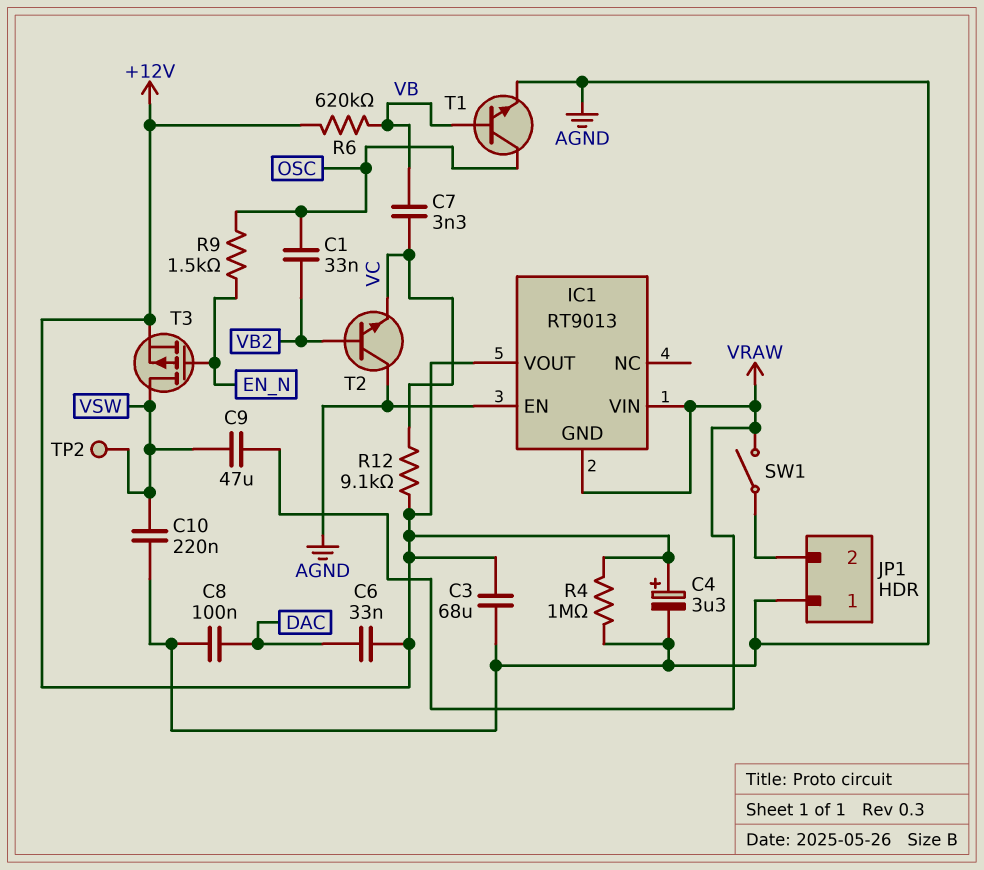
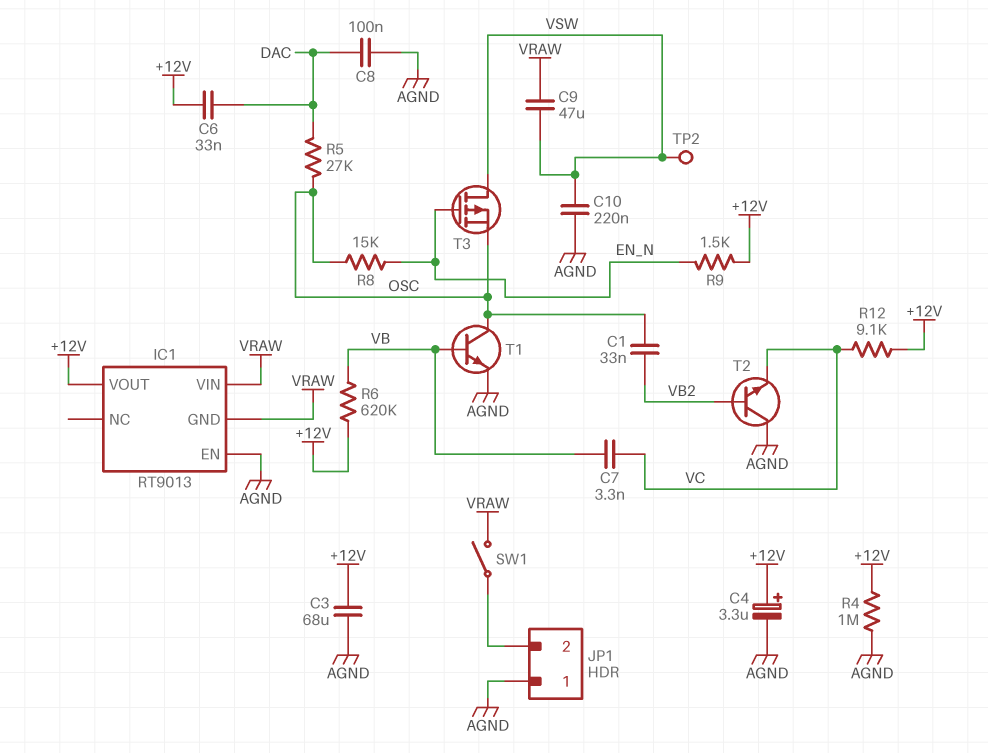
R5: none -> 27k (DAC, OSC)
R8: none -> 15k (EN_N, OSC)
R9: 1.5k (EN_N, OSC) -> 1.5k (+12V, EN_N)
T3: PMOS (G EN_N, D VSW, S +12V) -> PMOS (G EN_N, D VSW, S OSC)

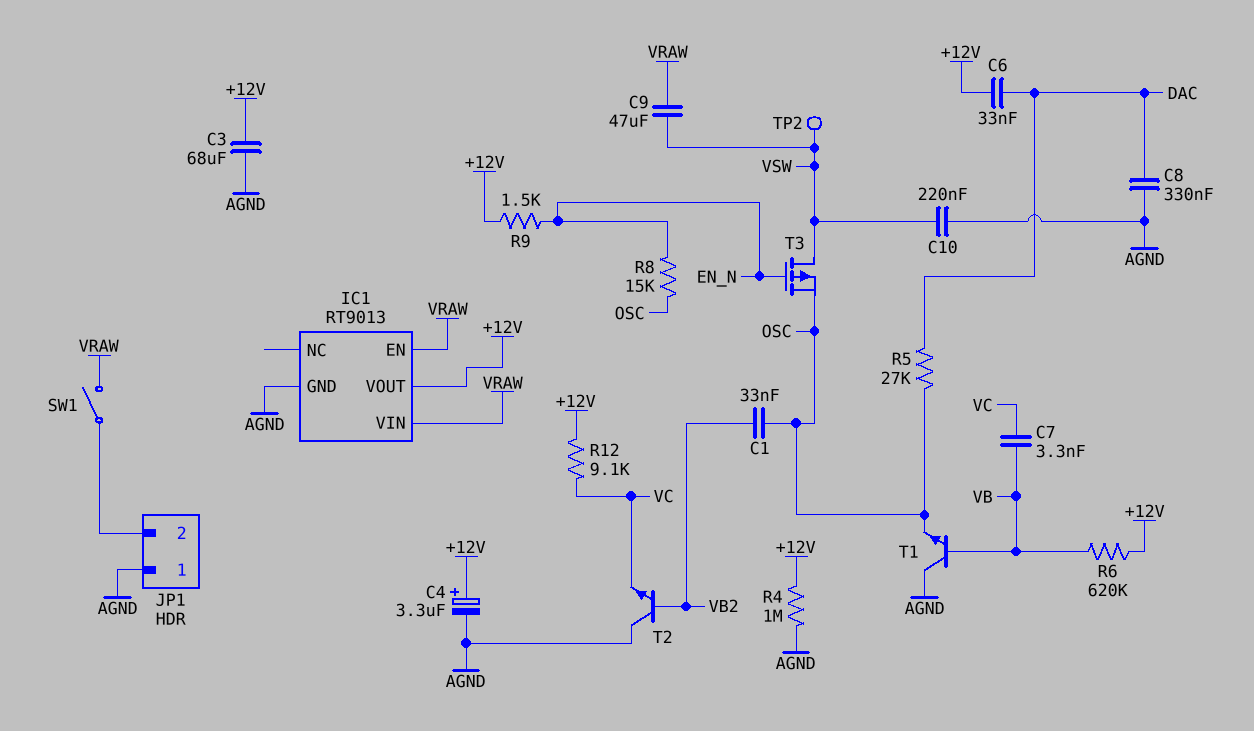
C8: 100nF (AGND, DAC) -> 330nF (AGND, DAC)
IC1 pin EN: AGND -> VRAW
IC1 pin GND: VRAW -> AGND
T1: NPN (B VB, C OSC, E AGND) -> NPN (B VB, C AGND, E OSC)

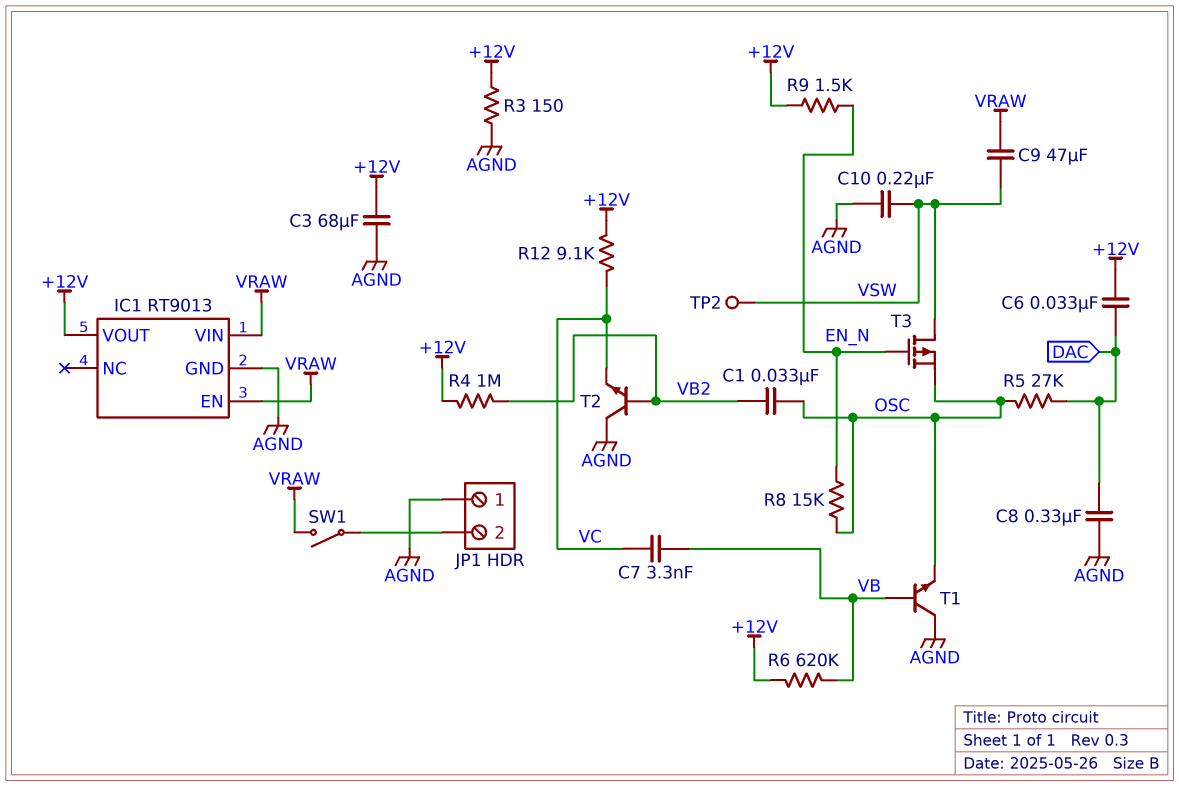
C4: 3.3uF (plus +12V, minus AGND) -> none
R3: none -> 150 (+12V, AGND)
R4: 1M (+12V, AGND) -> 1M (+12V, VB2)

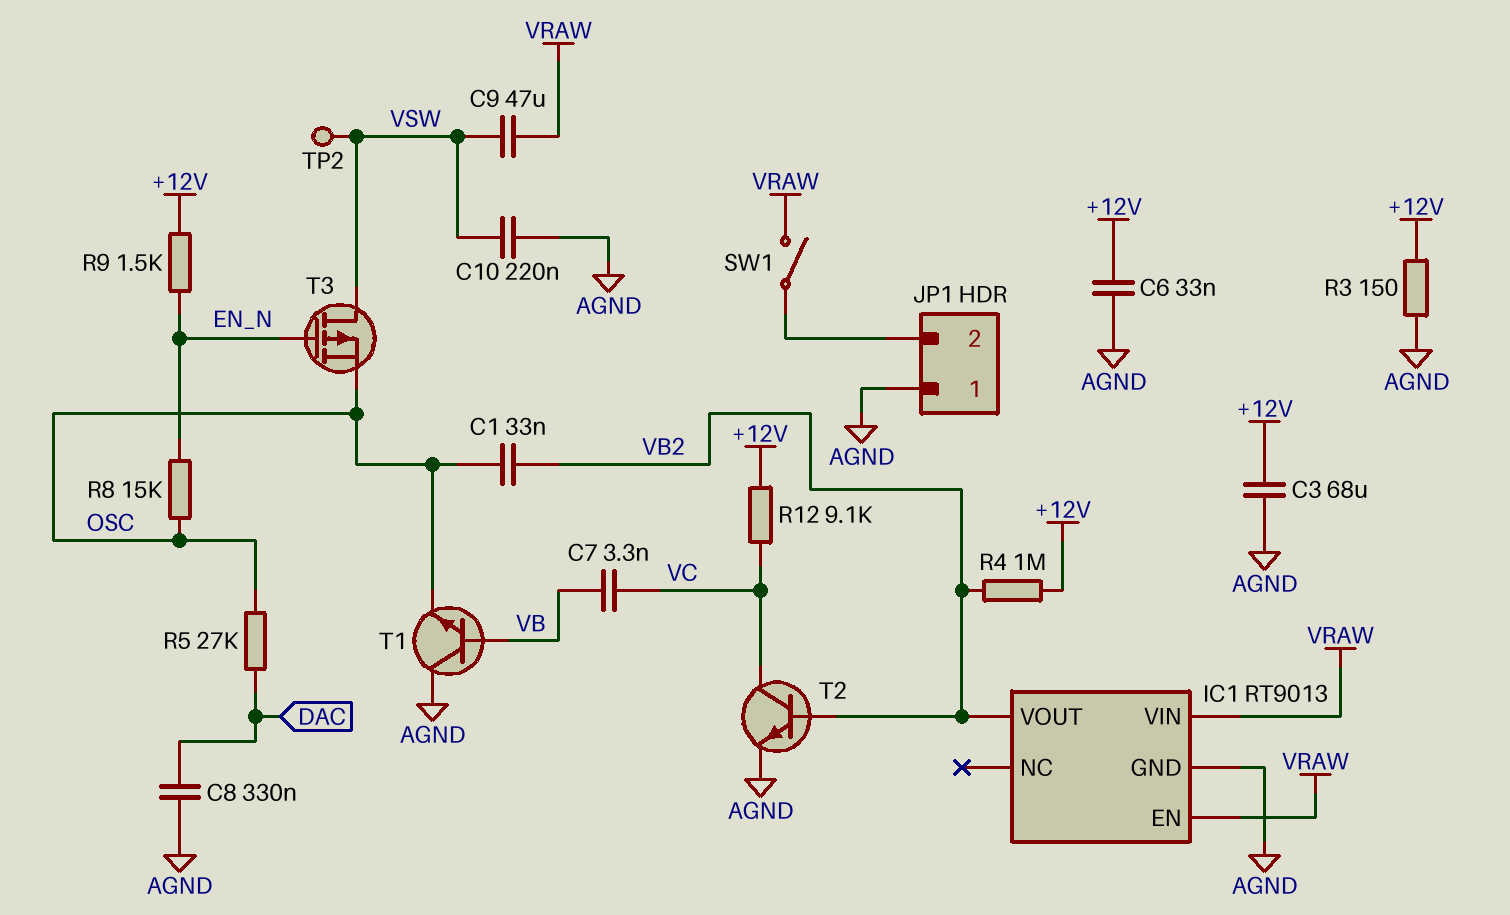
C6: 33nF (+12V, DAC) -> 33nF (+12V, AGND)
IC1 pin VOUT: +12V -> VB2
R6: 620k (+12V, VB) -> none
T2: NPN (B VB2, C AGND, E VC) -> NPN (B VB2, C VC, E AGND)

